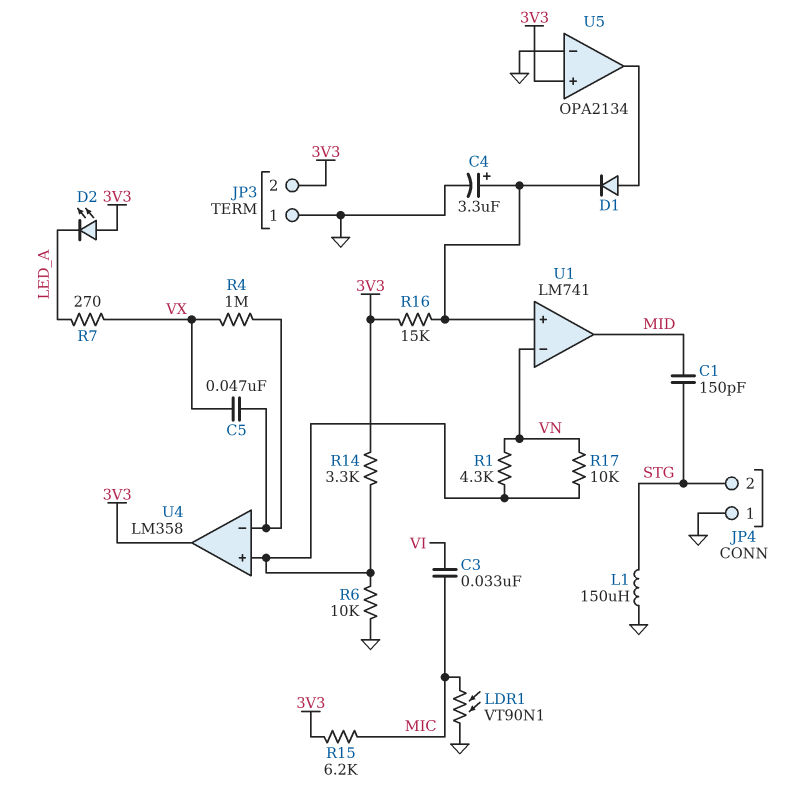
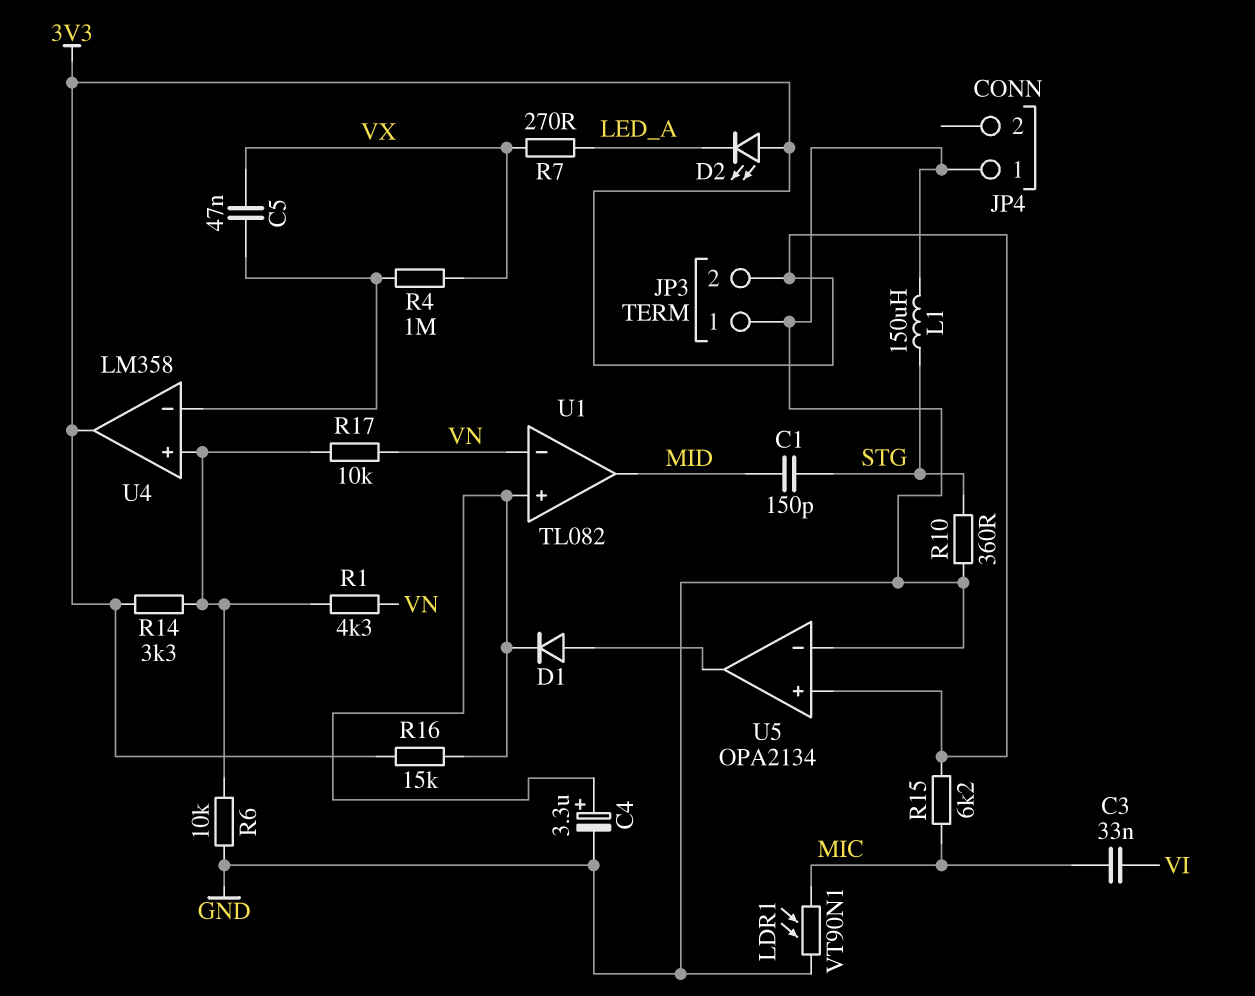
JP4 pin 2: STG -> none
R10: none -> 360 (GND, STG)
U1: LM741 -> TL082

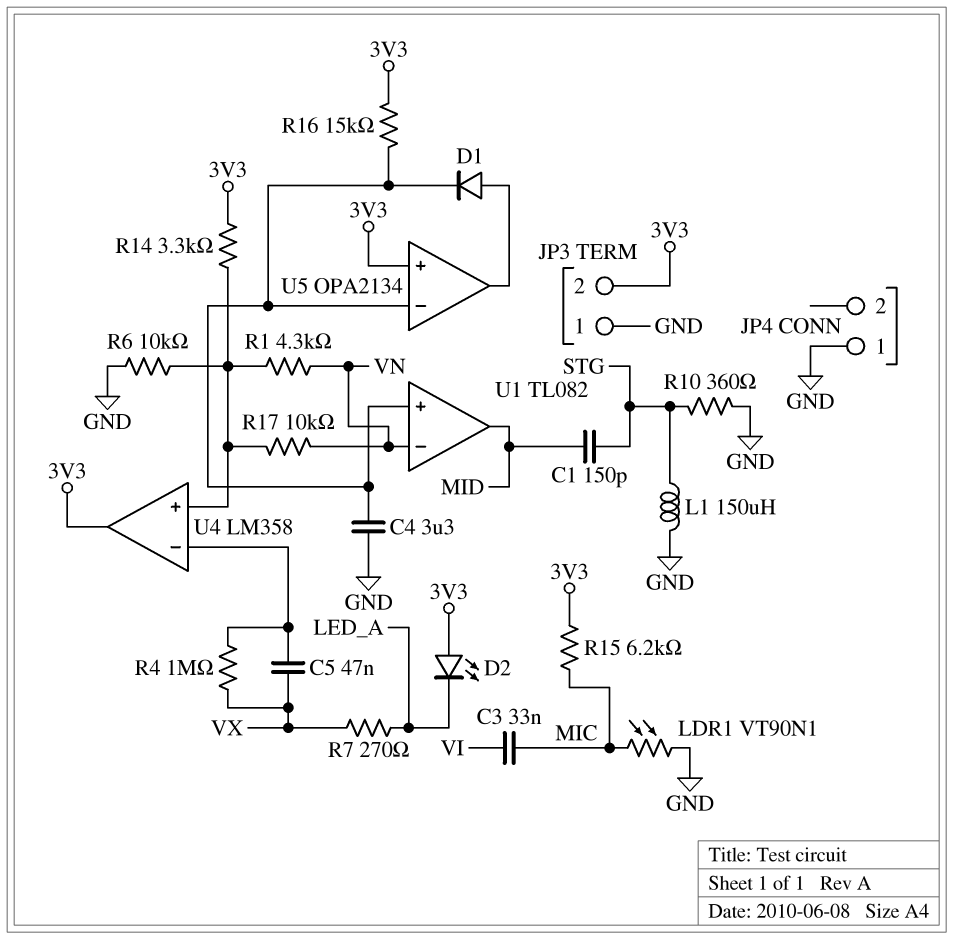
C4: 3.3uF (plus U1/in+, minus GND) -> 3.3uF (GND, U1/in+)
U5 pin in-: GND -> U1/in+

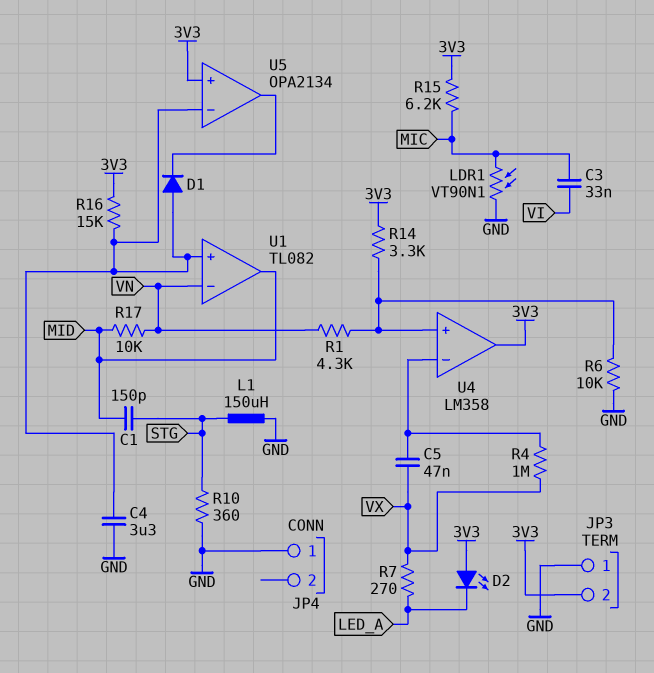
D1: diode (A U5/out, K U1/in+) -> diode (A U1/in+, K U5/out)
R17: 10k (U4/in+, VN) -> 10k (MID, VN)

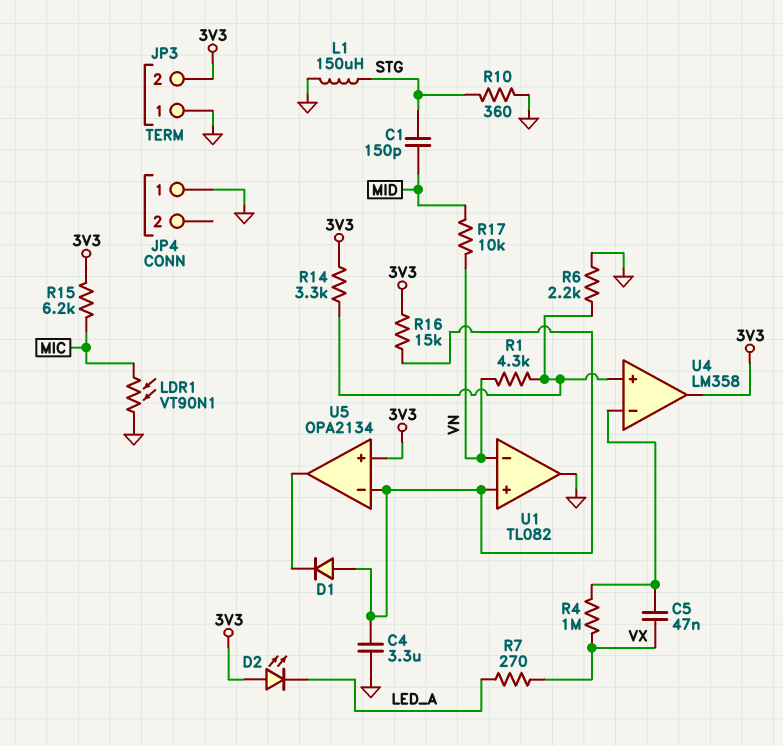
C3: 33nF (MIC, VI) -> none
R6: 10k (GND, U4/in+) -> 2.2k (GND, U4/in+)
U1 pin out: MID -> GND

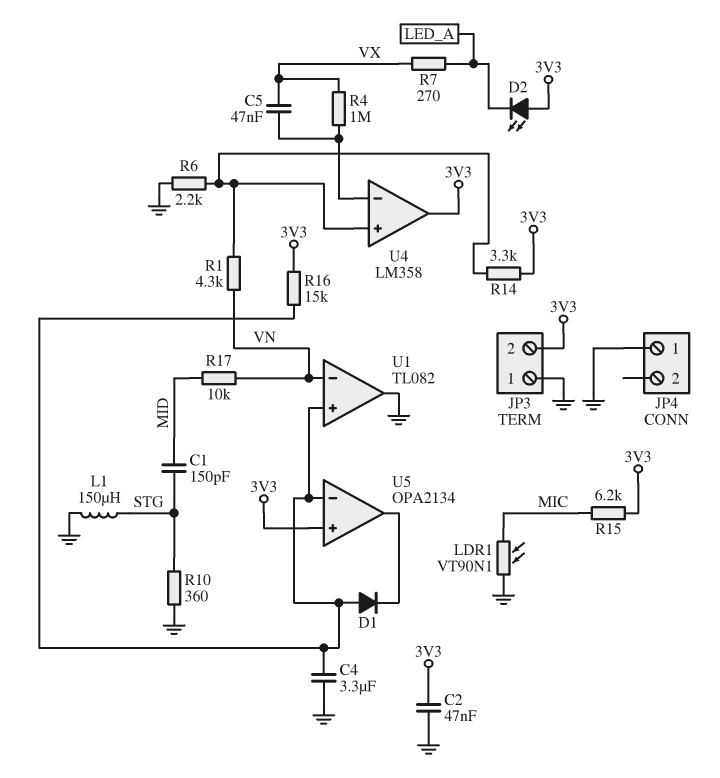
C2: none -> 47nF (3V3, GND)

